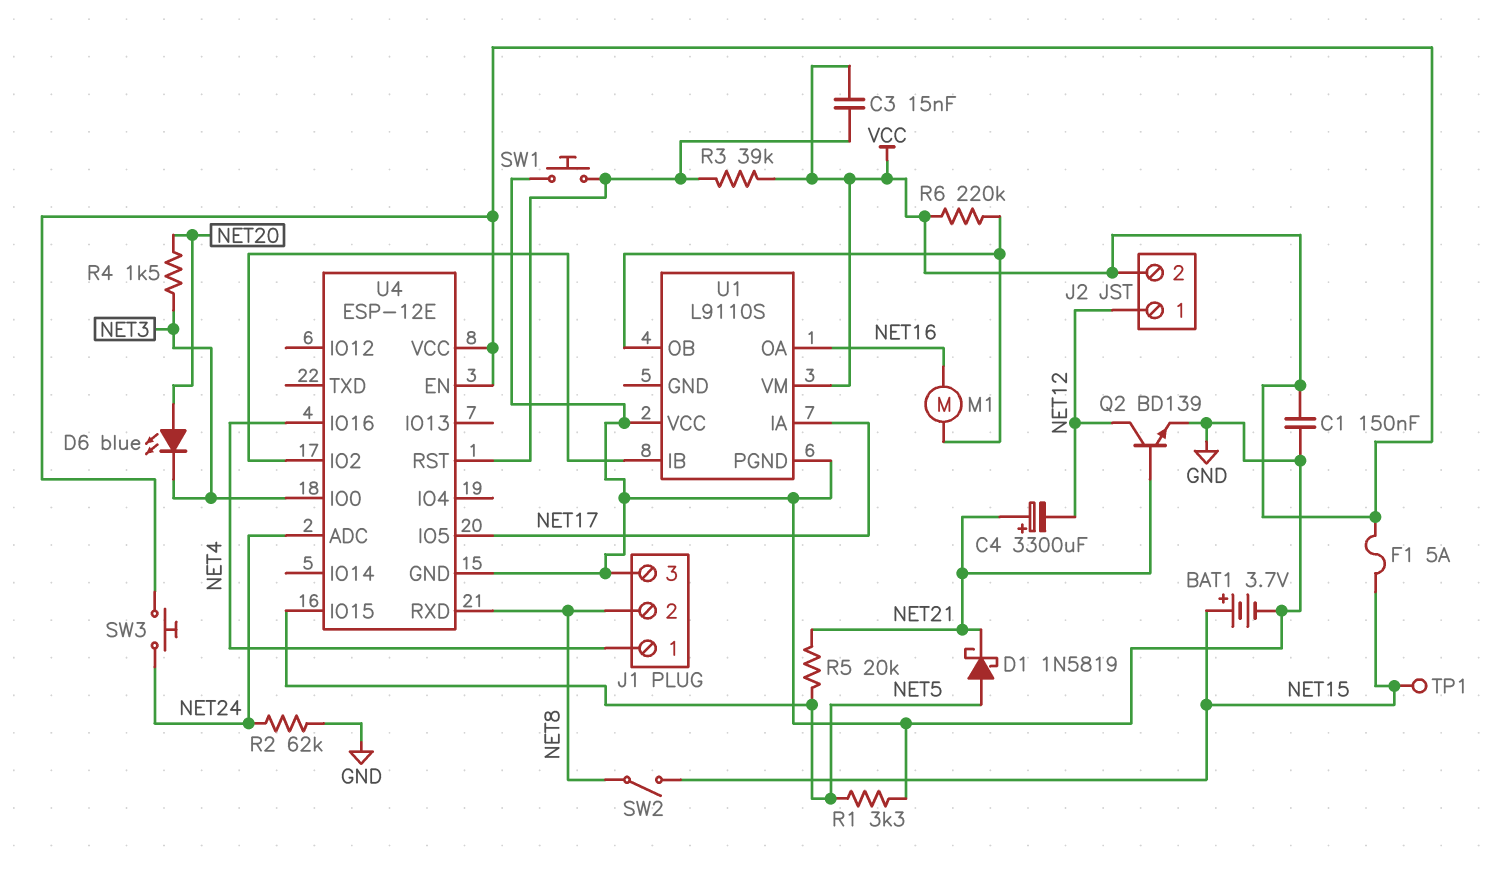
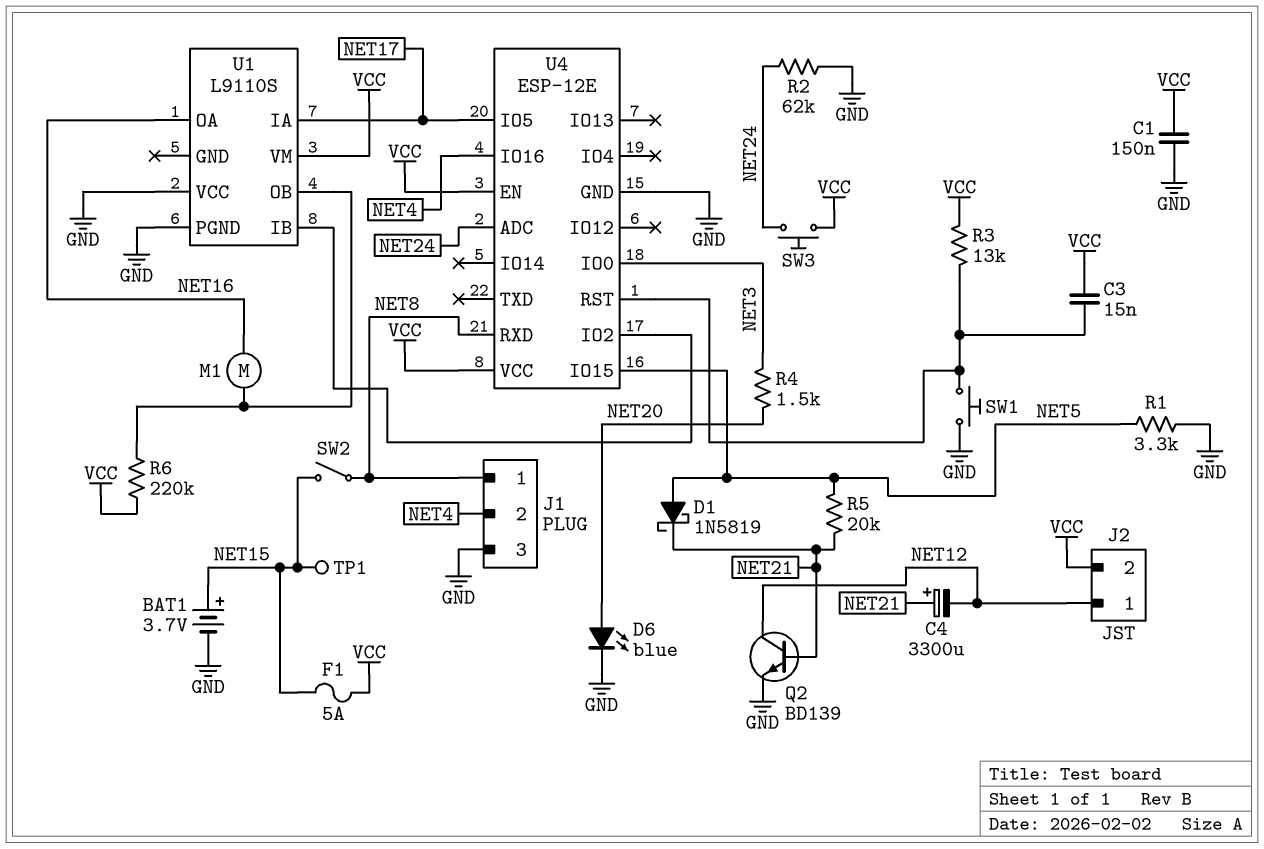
D6: LED blue (A NET20, K NET3) -> LED blue (A NET20, K GND)
J1 pin 1: NET4 -> NET8
J1 pin 2: NET8 -> NET4
R3: 39k (U4/RST, VCC) -> 13k (U4/RST, VCC)

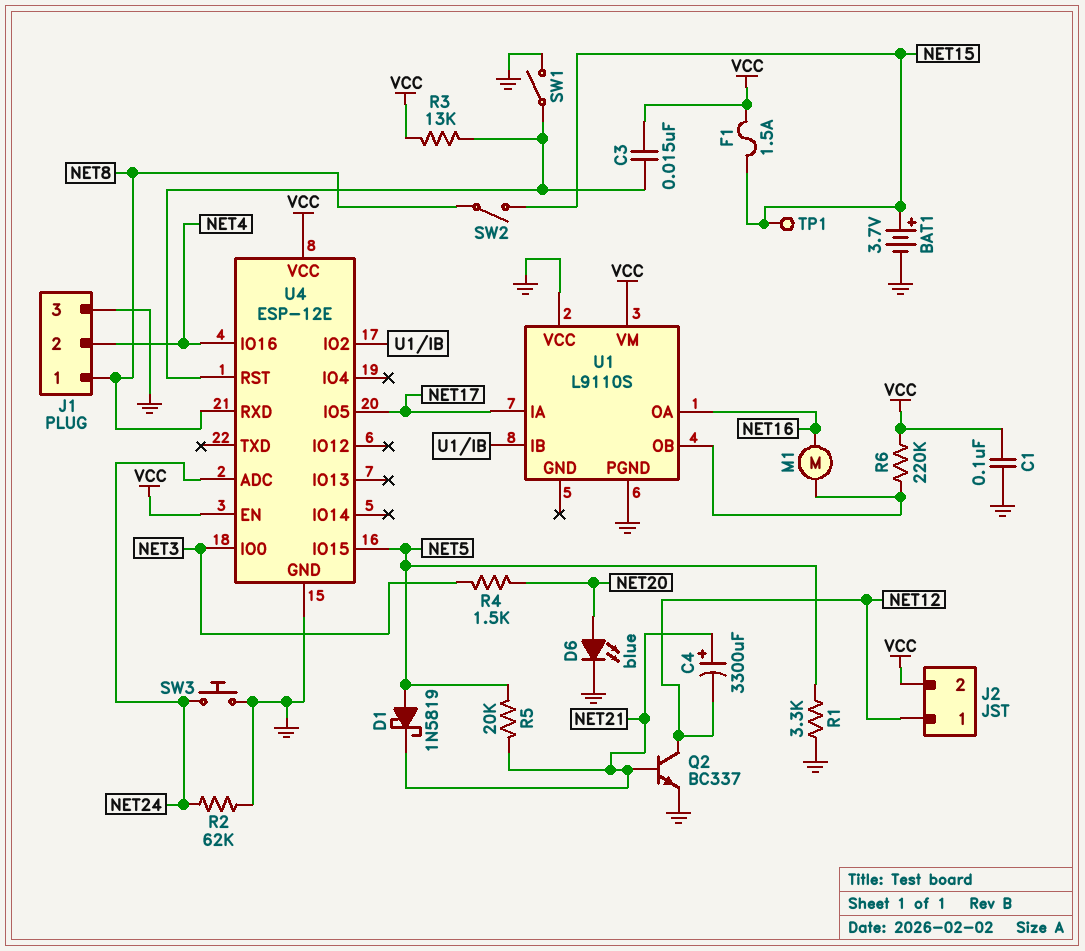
C1: 150nF (GND, VCC) -> 100nF (GND, VCC)
F1: 5A (NET15, VCC) -> 1.5A (NET15, VCC)
Q2: NPN BD139 (B NET21, C NET12, E GND) -> NPN BC337 (B NET21, C NET12, E GND)
SW1: button (GND, U4/RST) -> switch (GND, U4/RST)
SW3: button (NET24, VCC) -> button (GND, NET24)

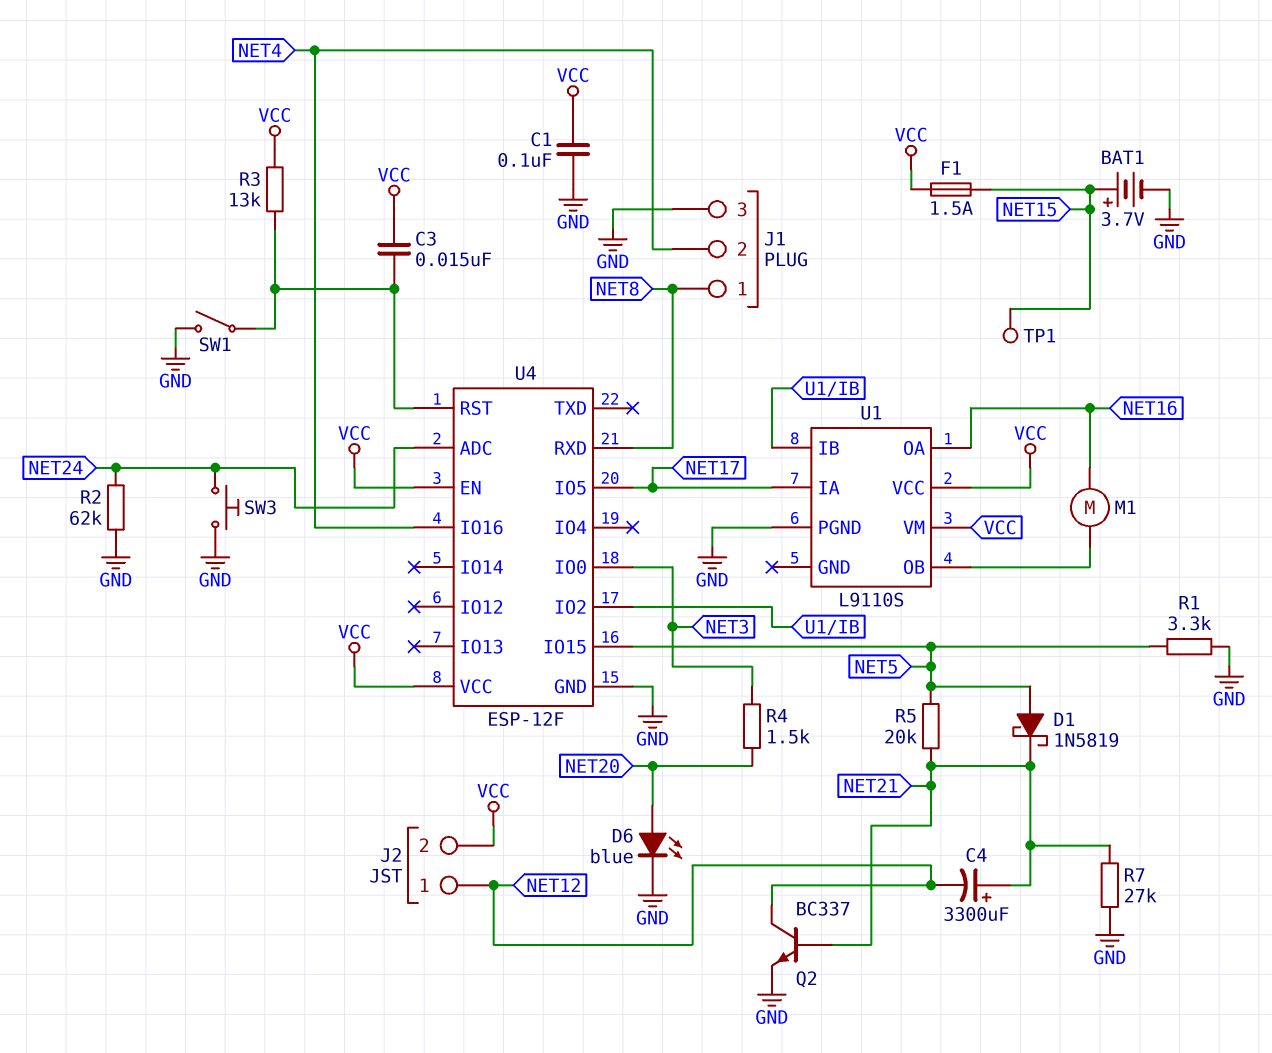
R6: 220k (U1/OB, VCC) -> none
R7: none -> 27k (GND, NET21)
SW2: switch (NET8, NET15) -> none
U1 pin VCC: GND -> VCC
U4: ESP-12E -> ESP-12F

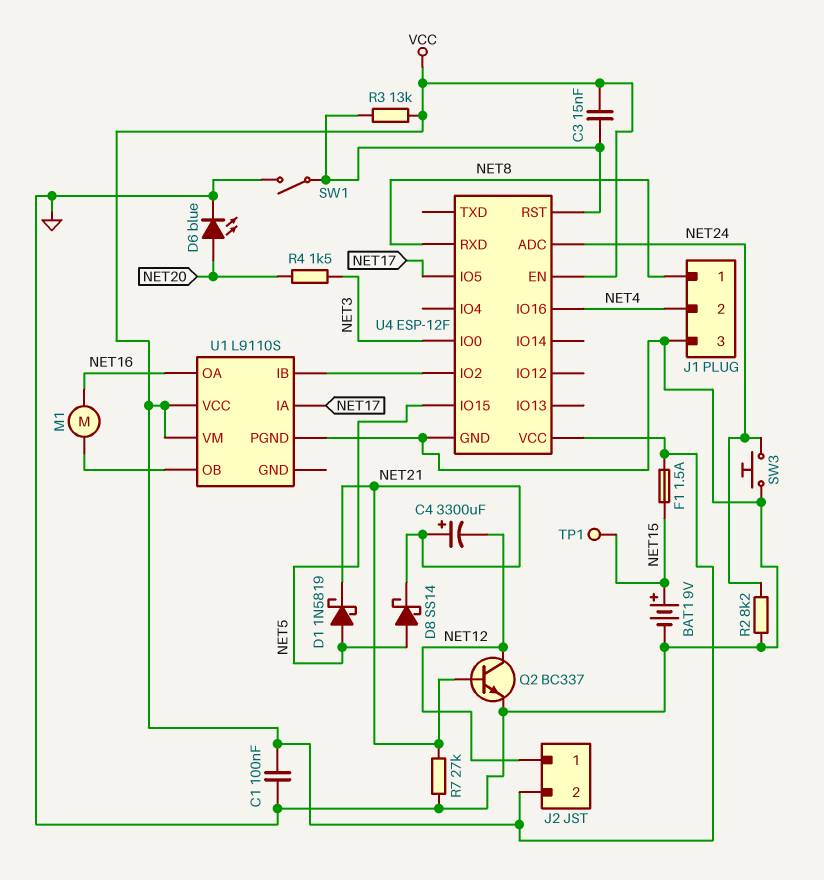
BAT1: 3.7V (plus NET15, minus GND) -> 9V (plus NET15, minus GND)
D8: none -> schottky SS14 (A NET5, K NET21)
R1: 3.3k (GND, NET5) -> none
R2: 62k (GND, NET24) -> 8.2k (GND, NET24)
R5: 20k (NET5, NET21) -> none

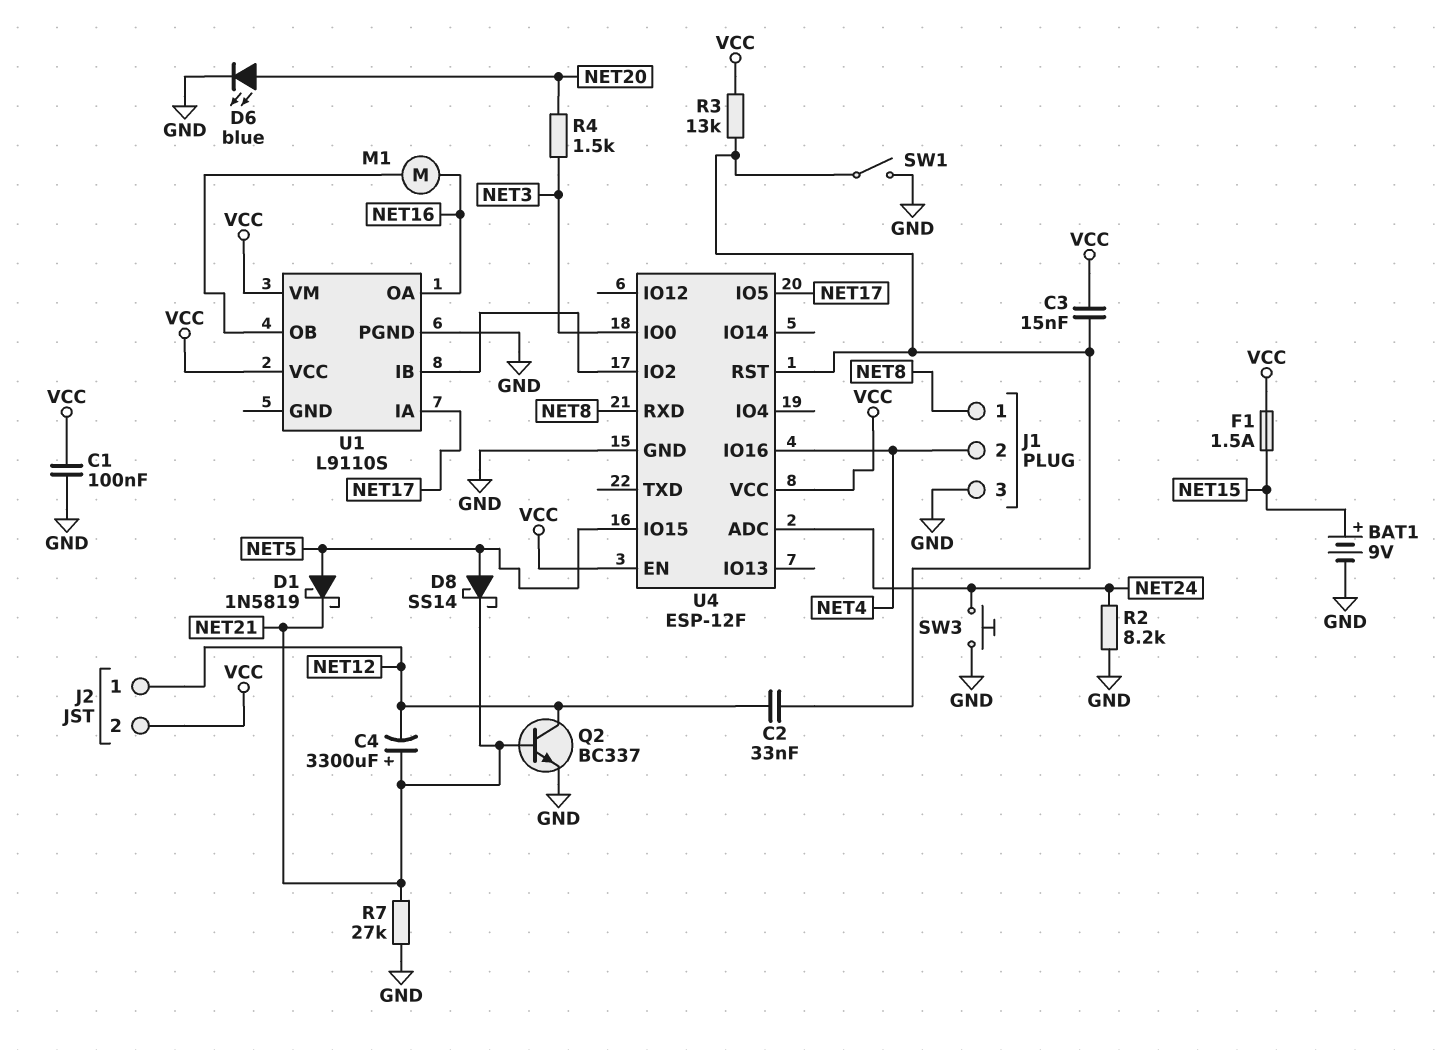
C2: none -> 33nF (NET12, U4/RST)
TP1: test point (NET15) -> none

